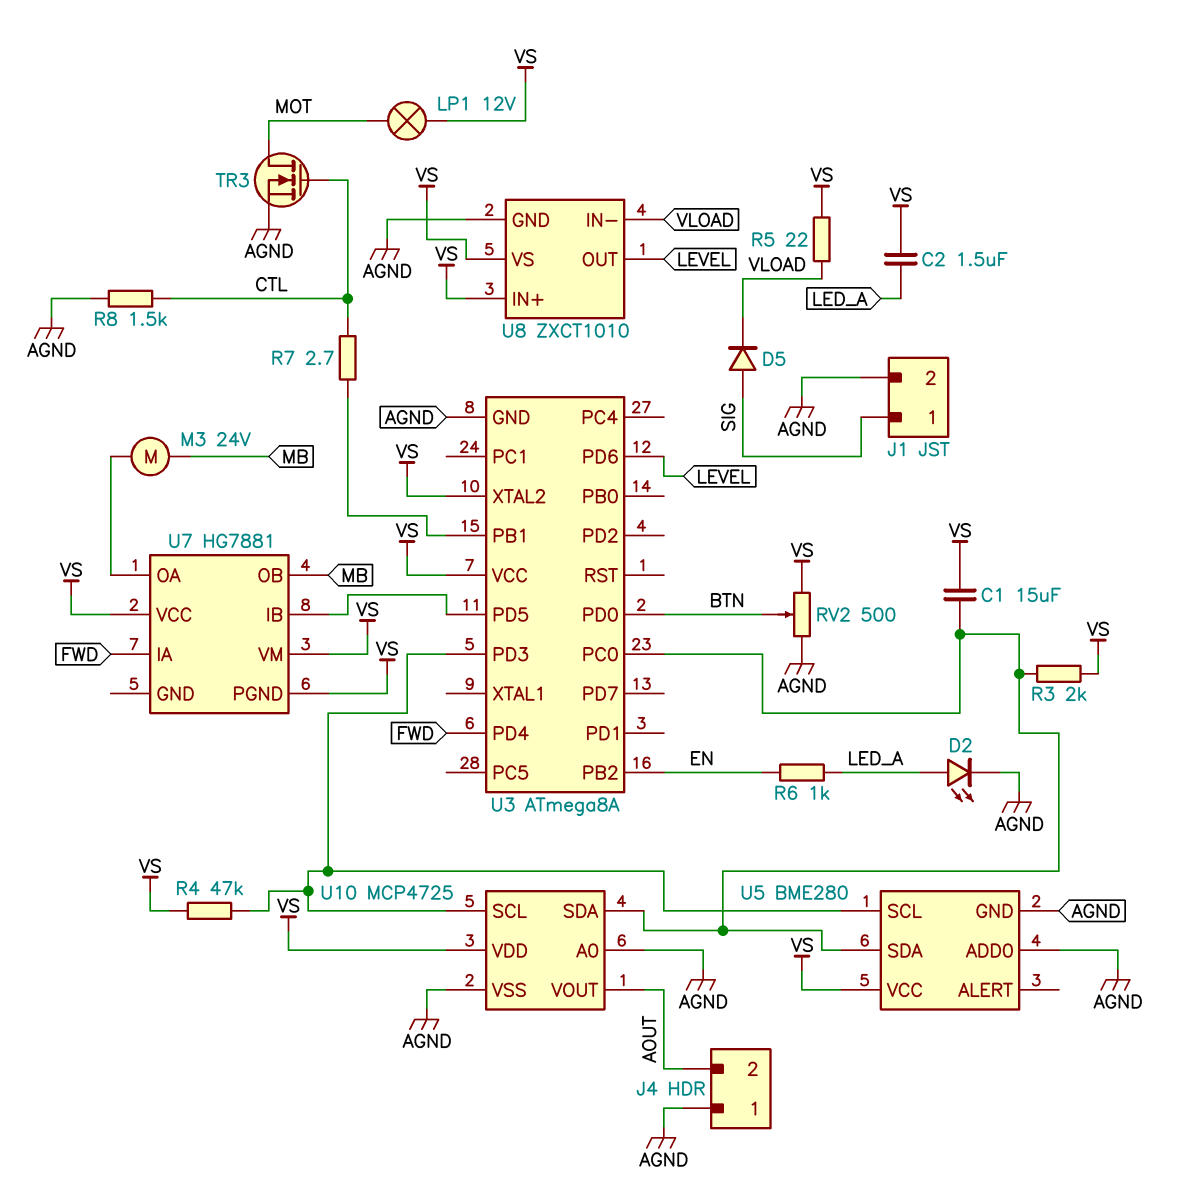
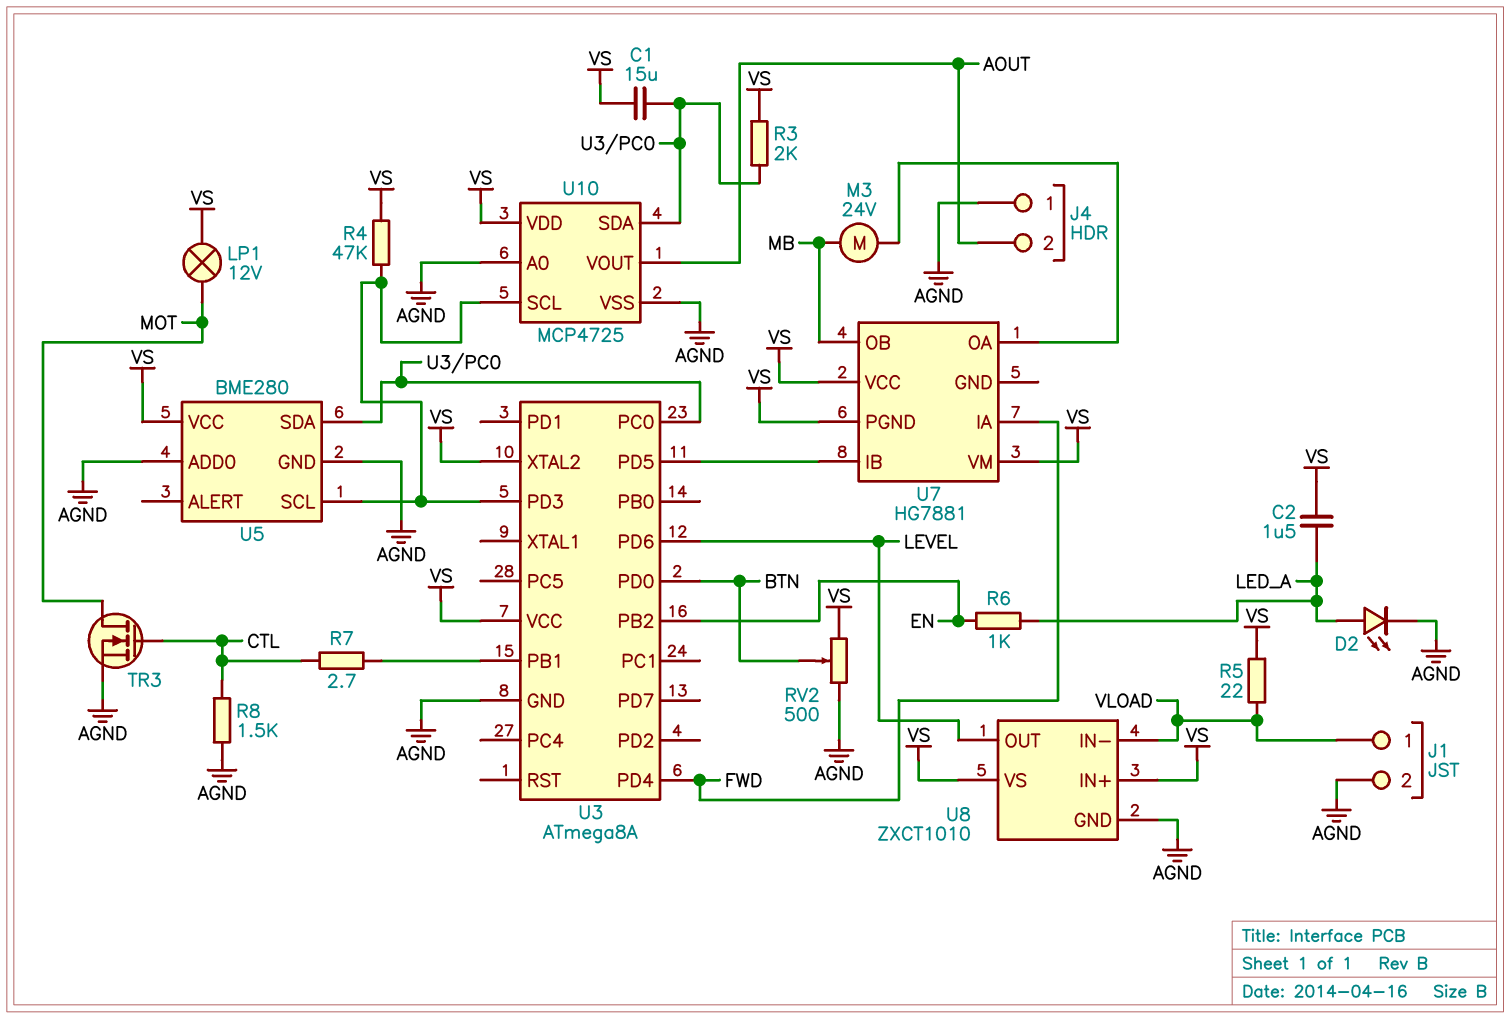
D5: diode (A SIG, K VLOAD) -> none
J1 pin 1: SIG -> VLOAD

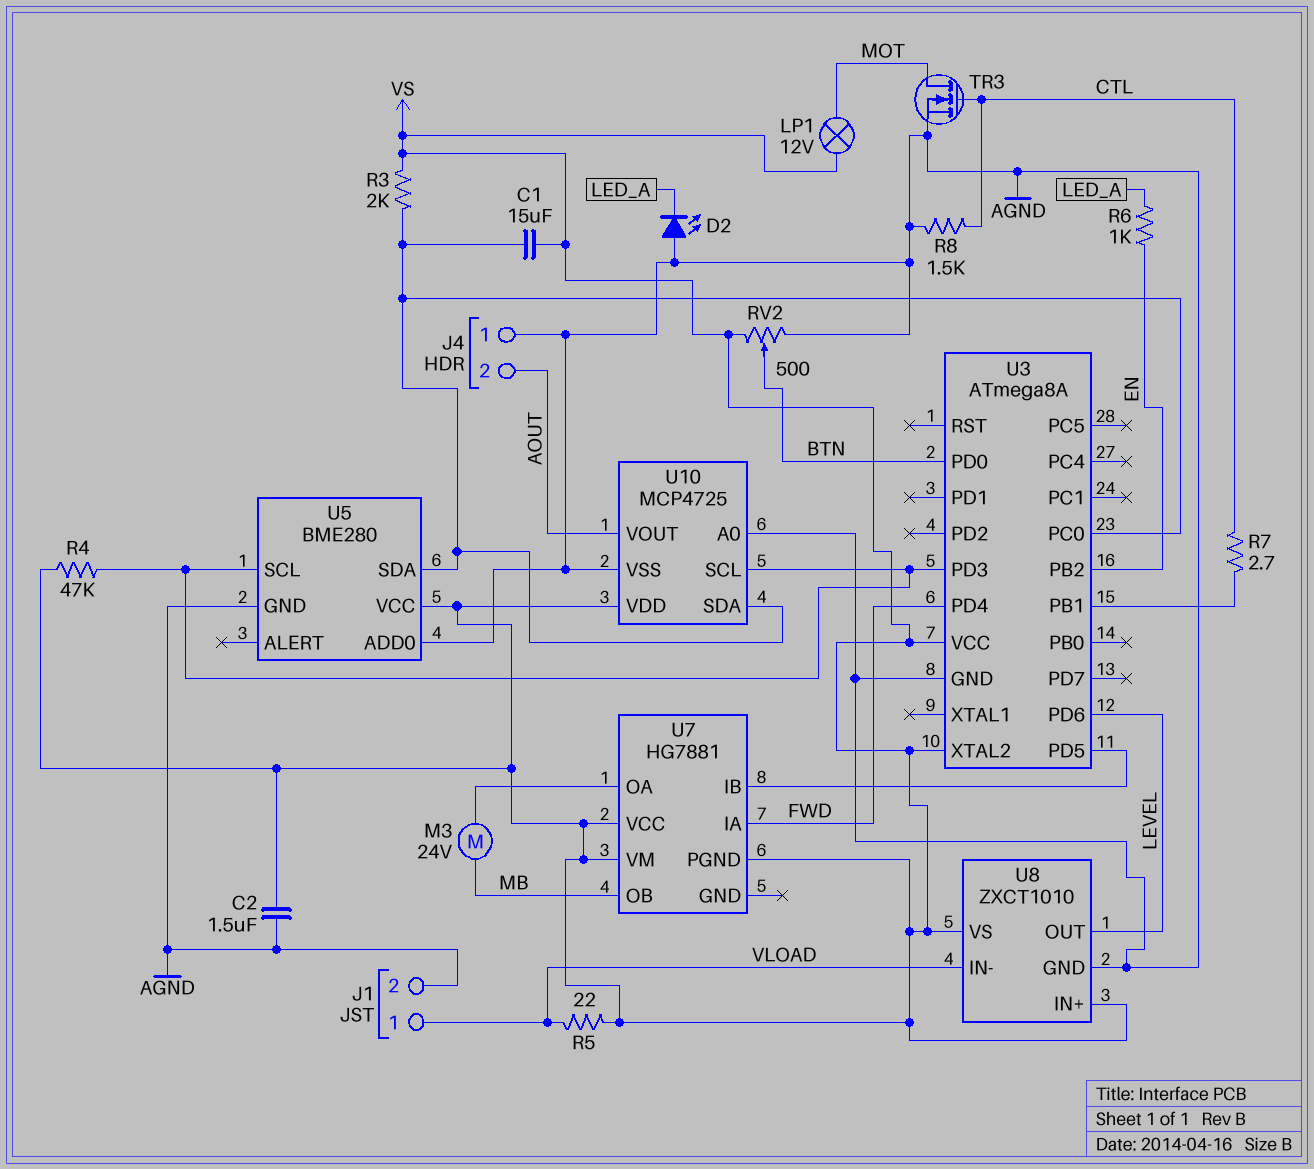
C2: 1.5uF (LED_A, VS) -> 1.5uF (AGND, VS)
D2: LED (A LED_A, K AGND) -> LED (A AGND, K LED_A)

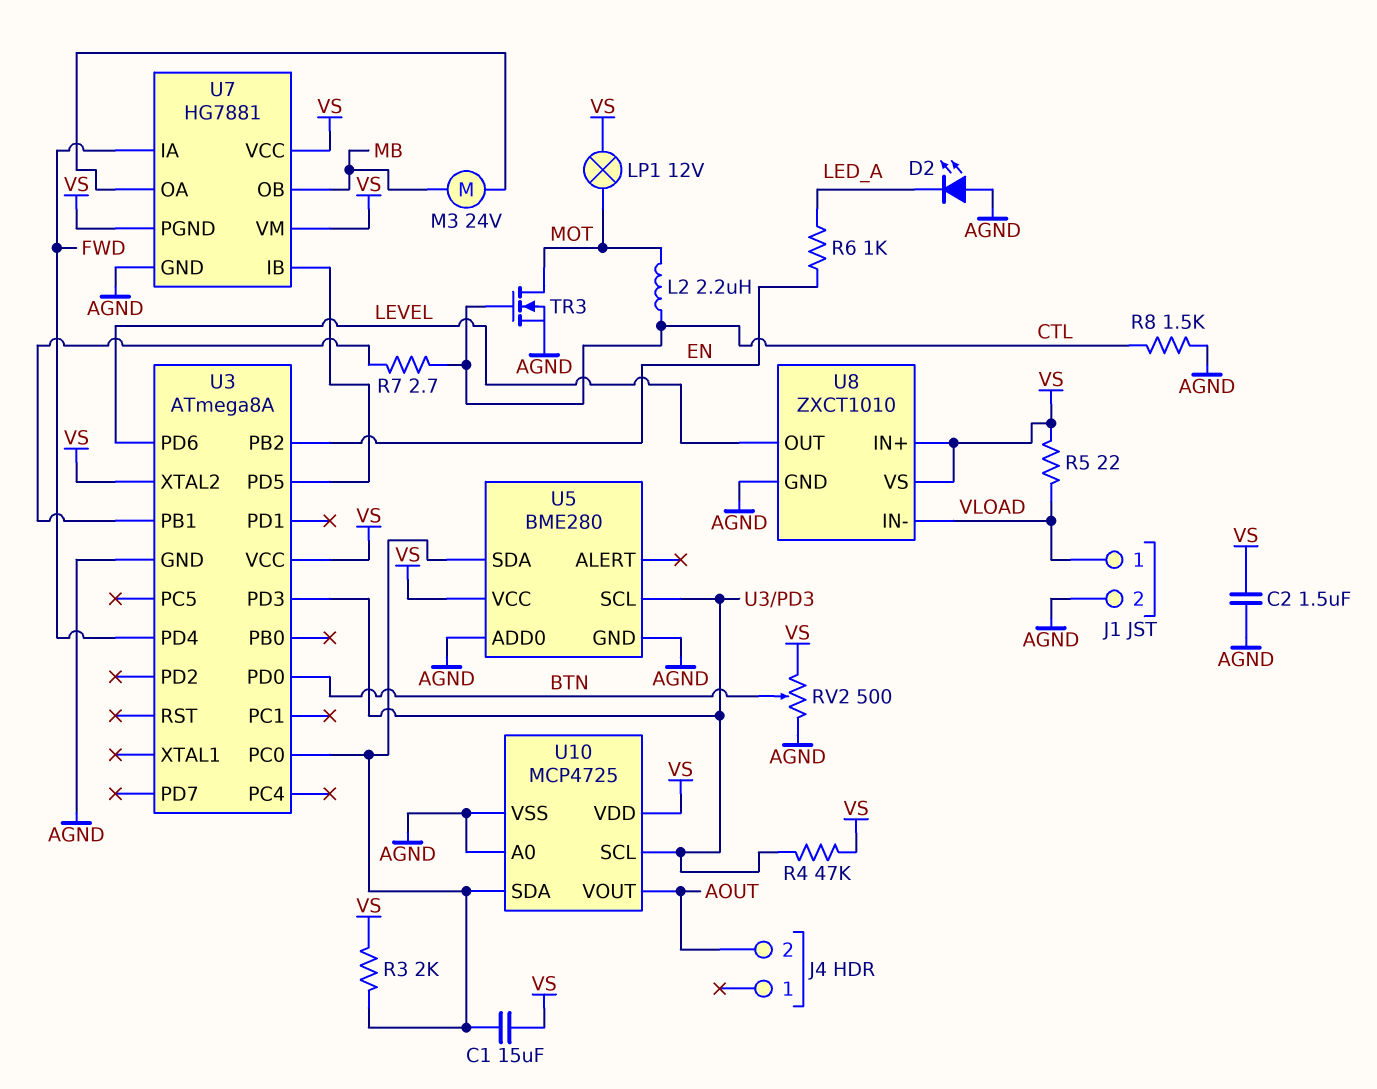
J4 pin 1: AGND -> none
L2: none -> 2.2uH (CTL, MOT)
U7 pin GND: none -> AGND

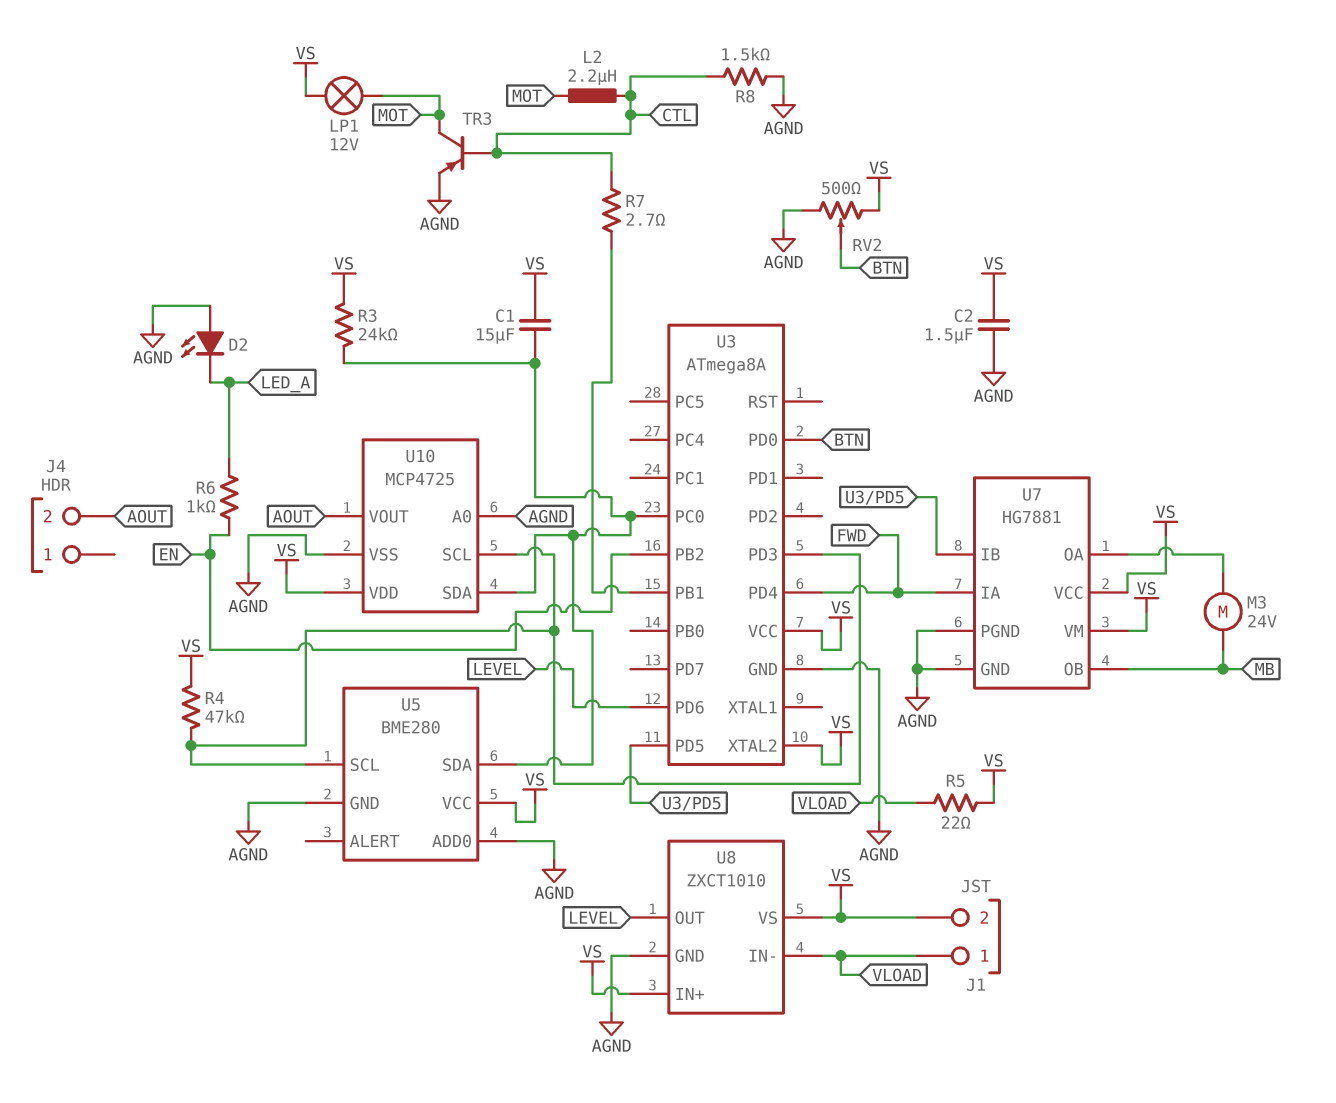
J1 pin 2: AGND -> VS
R3: 2k (U3/PC0, VS) -> 24k (U3/PC0, VS)
TR3: NMOS (G CTL, D MOT, S AGND) -> PNP (B CTL, C MOT, E AGND)
U7 pin PGND: VS -> AGND

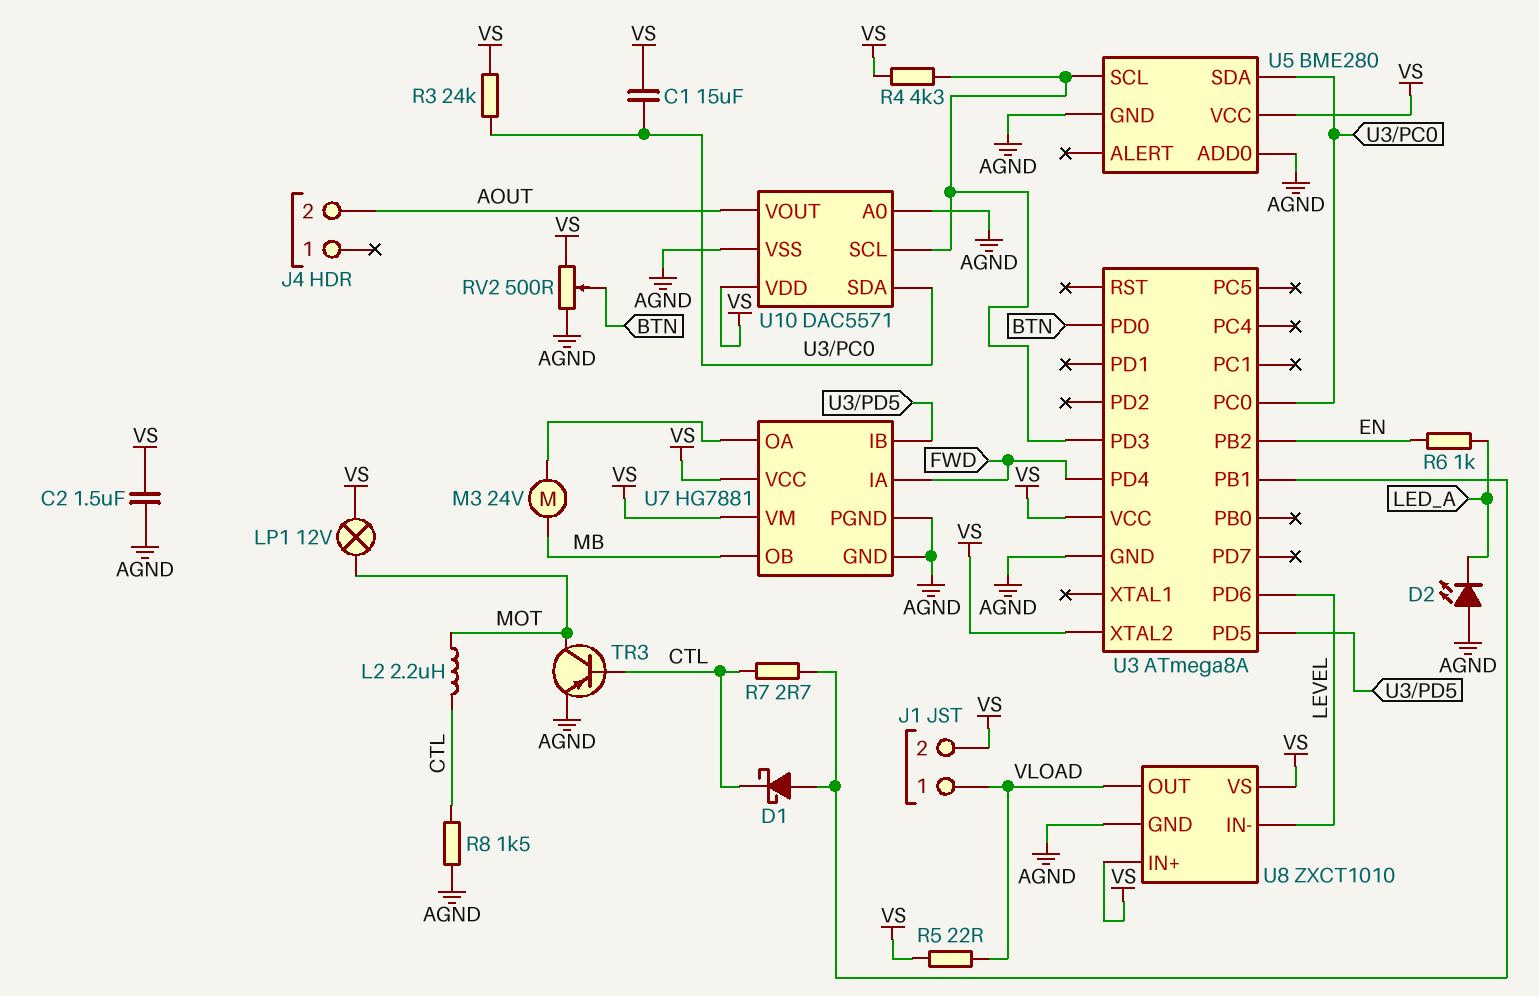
D1: none -> schottky (A U3/PB1, K CTL)
R4: 47k (U3/PD3, VS) -> 4.3k (U3/PD3, VS)
U8 pin IN-: VLOAD -> LEVEL
U8 pin OUT: LEVEL -> VLOAD
U10: MCP4725 -> DAC5571

